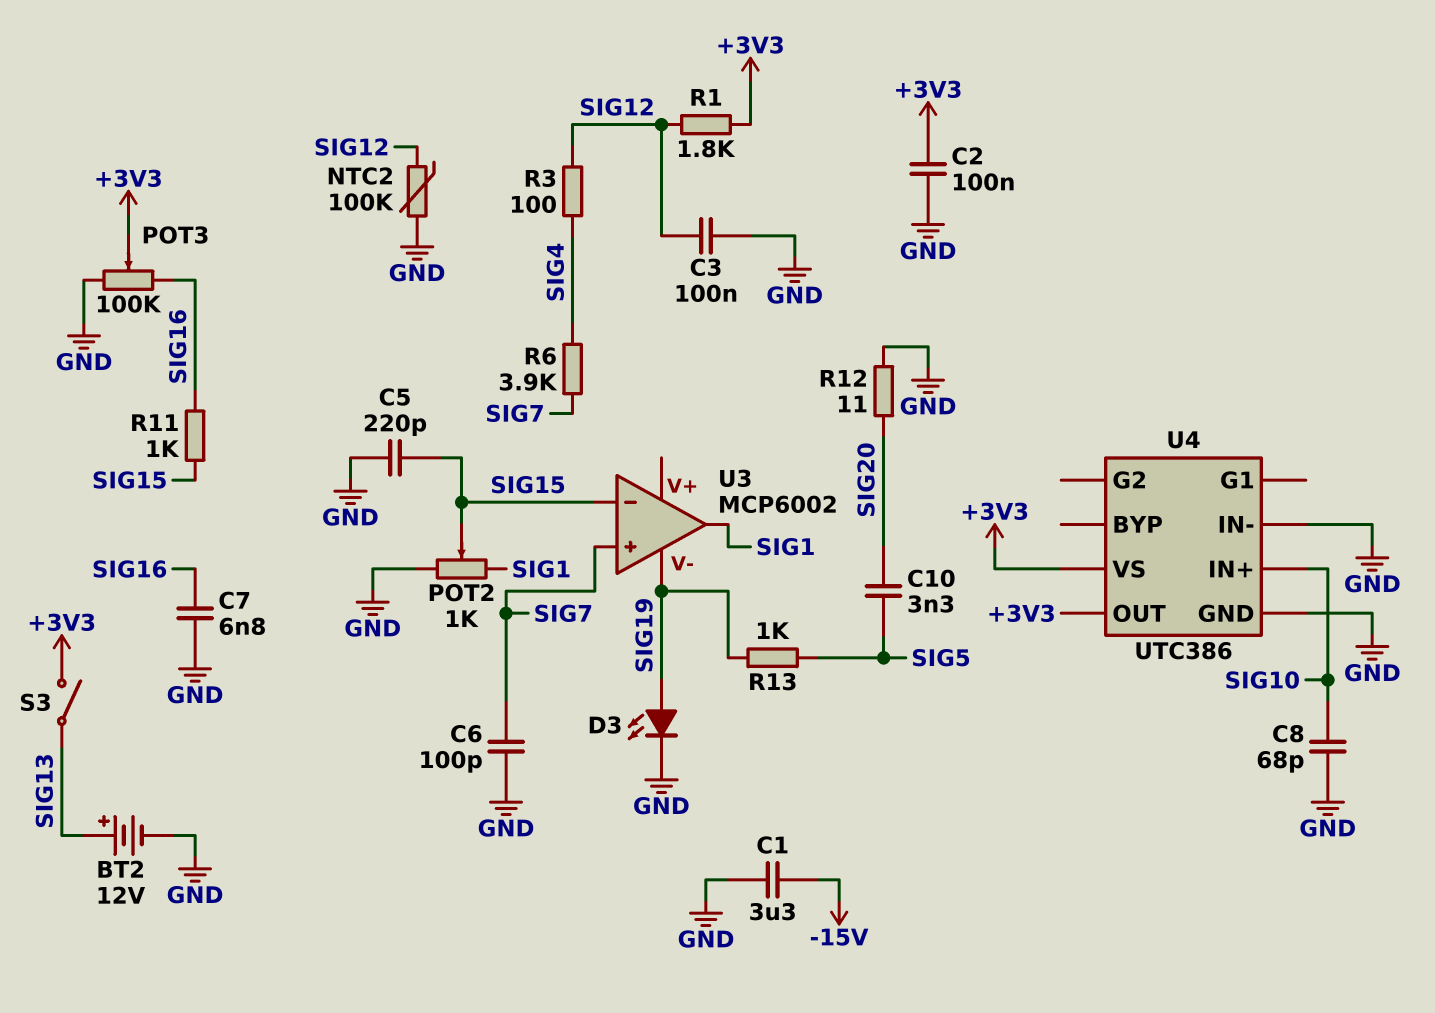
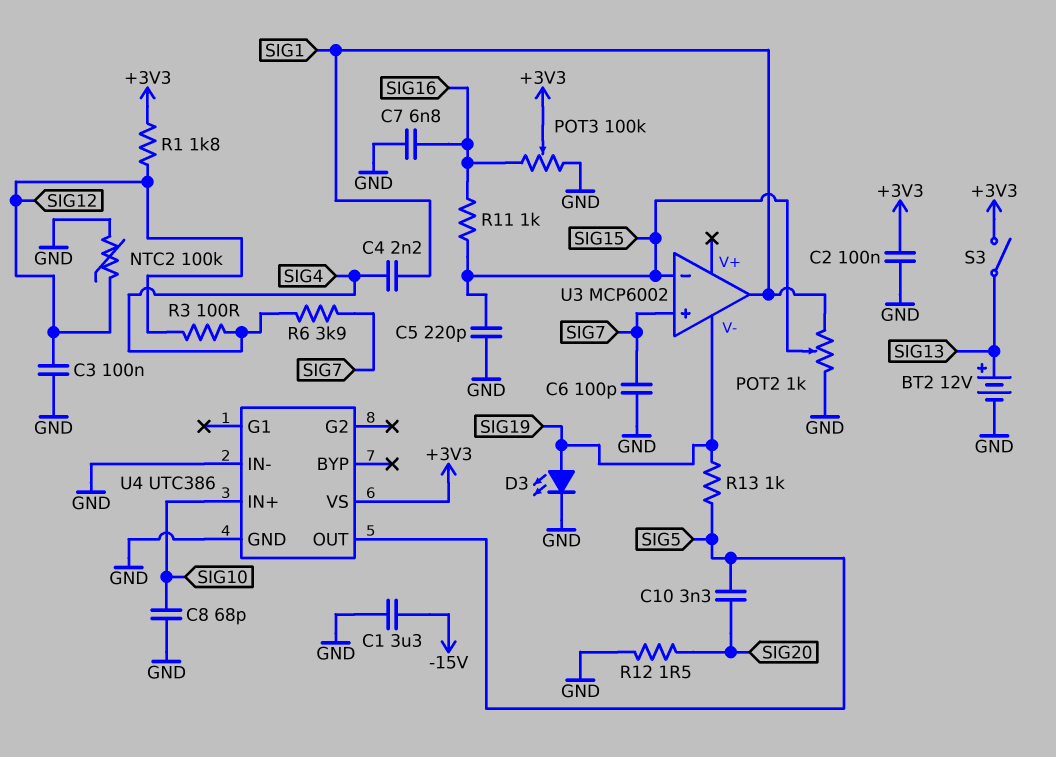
C4: none -> 2.2nF (SIG1, SIG4)
R12: 11 (GND, SIG20) -> 1.5 (GND, SIG20)
U4 pin OUT: +3V3 -> SIG5

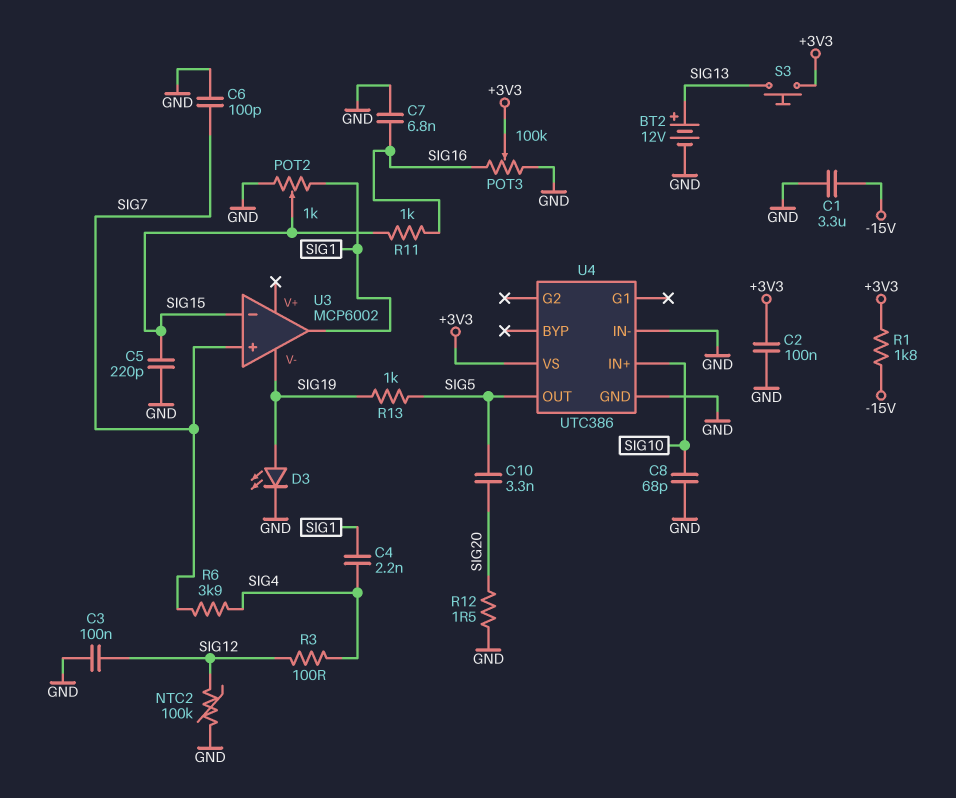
R1: 1.8k (+3V3, SIG12) -> 1.8k (+3V3, -15V)
S3: switch (+3V3, SIG13) -> button (+3V3, SIG13)

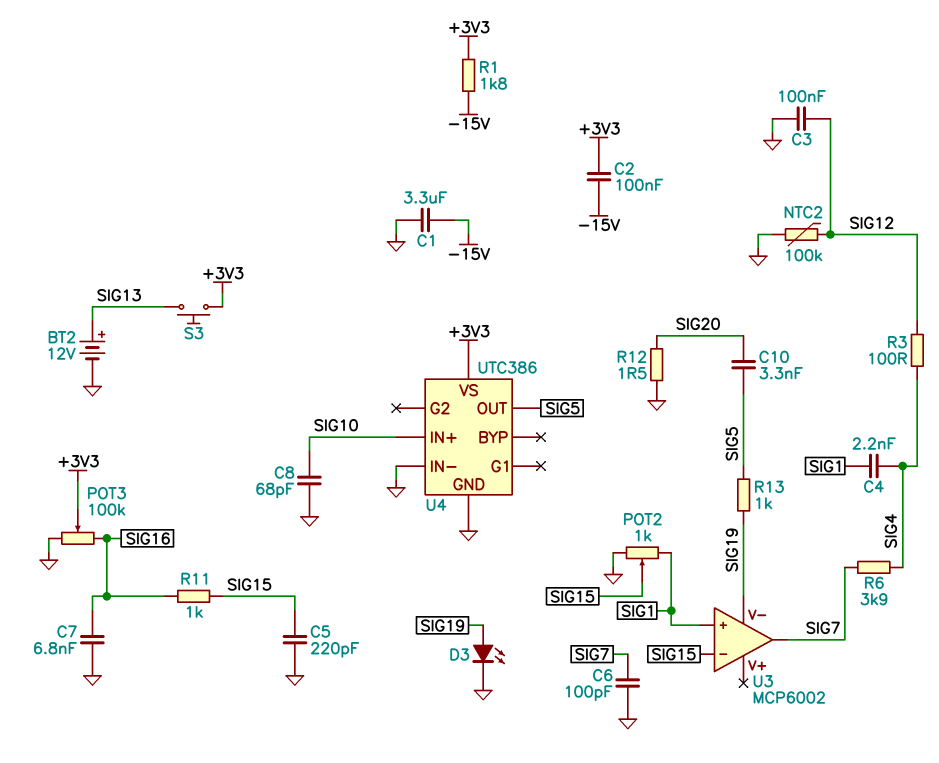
C2: 100nF (+3V3, GND) -> 100nF (+3V3, -15V)
U3 pin in+: SIG7 -> SIG1
U3 pin out: SIG1 -> SIG7

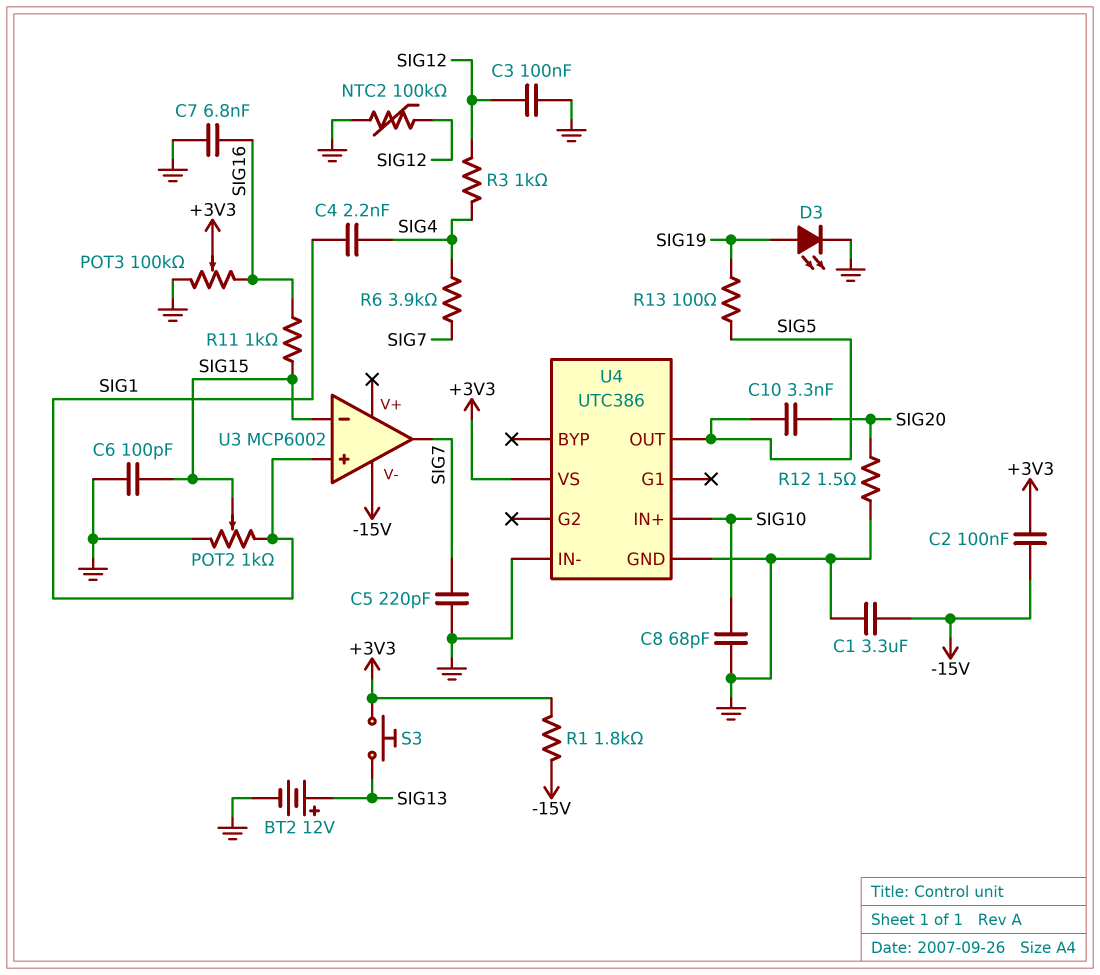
C5: 220pF (GND, SIG15) -> 220pF (GND, SIG7)
C6: 100pF (GND, SIG7) -> 100pF (GND, SIG15)
R3: 100 (SIG4, SIG12) -> 1k (SIG4, SIG12)
R13: 1k (SIG5, SIG19) -> 100 (SIG5, SIG19)
U3 pin V-: SIG19 -> -15V

